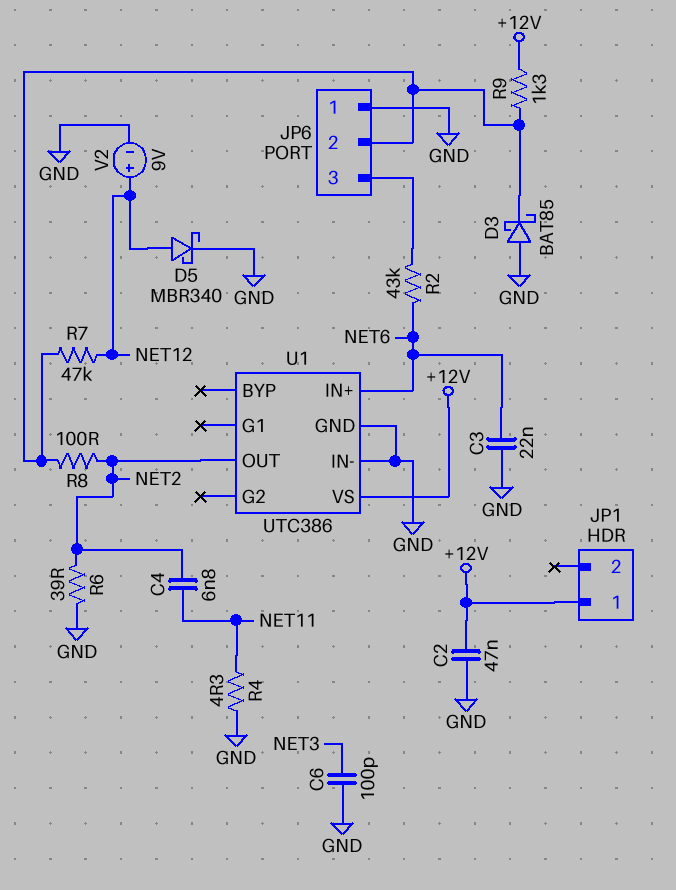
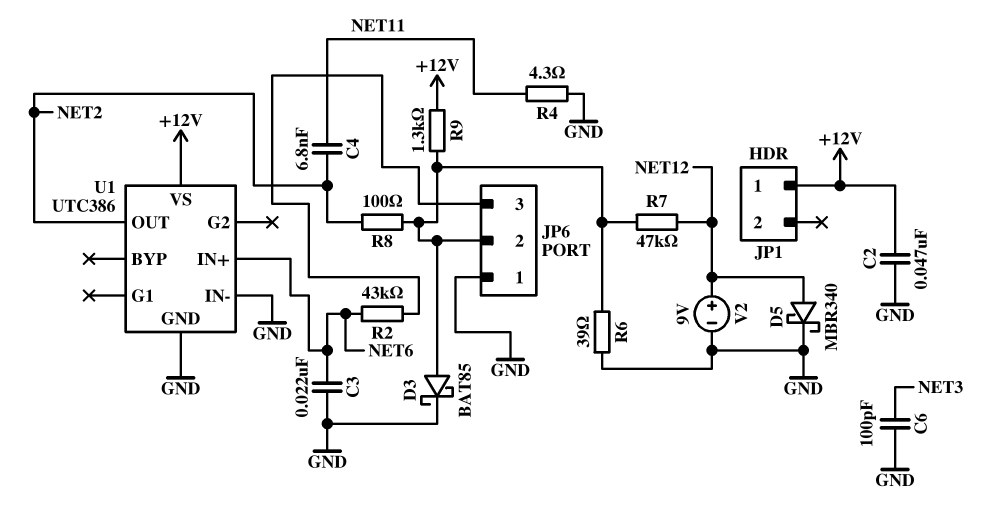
D3: schottky BAT85 (A GND, K JP6/2) -> schottky BAT85 (A JP6/2, K GND)
R6: 39 (GND, NET2) -> 39 (GND, JP6/2)

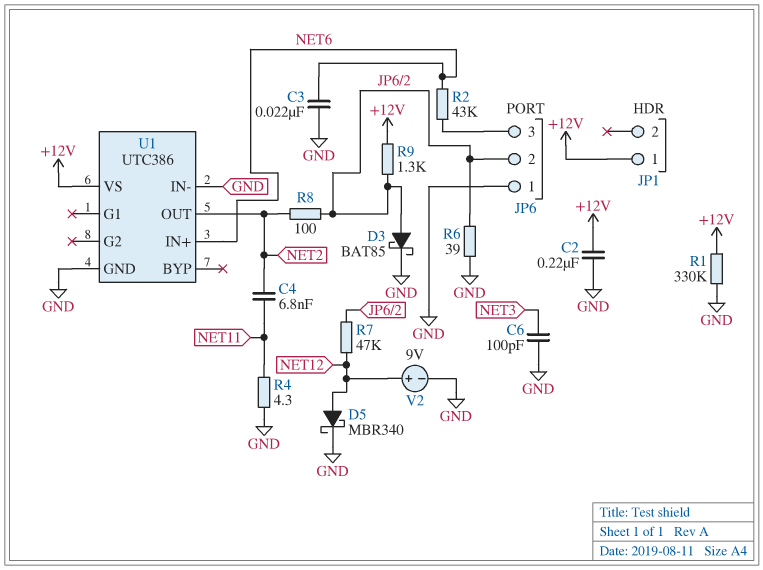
C2: 47nF (+12V, GND) -> 220nF (+12V, GND)
R1: none -> 330k (+12V, GND)

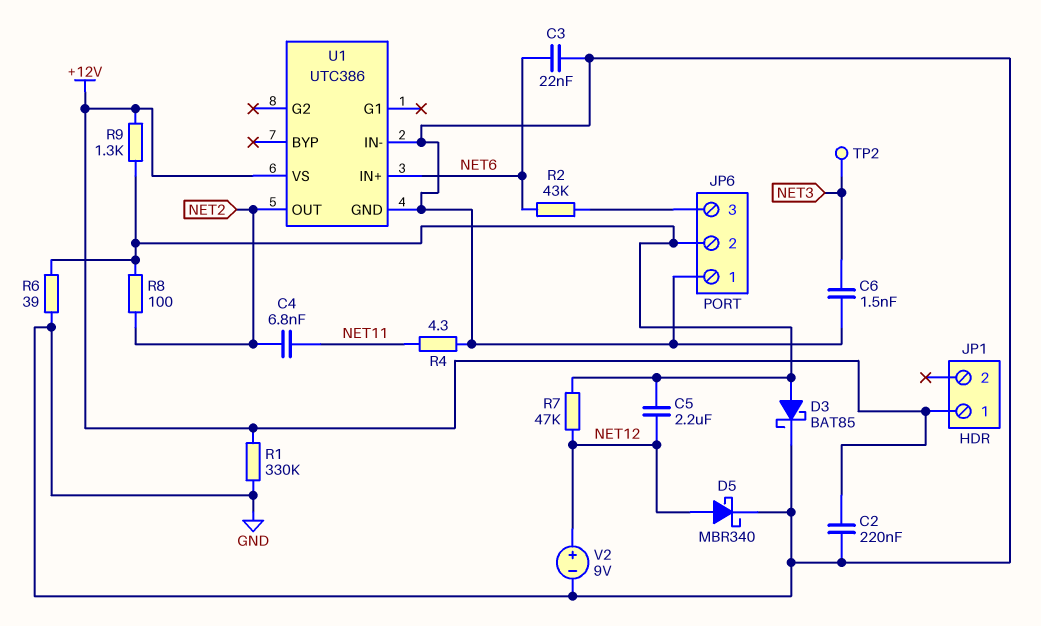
C5: none -> 2.2uF (JP6/2, NET12)
C6: 100pF (GND, NET3) -> 1.5nF (GND, NET3)
TP2: none -> test point (NET3)

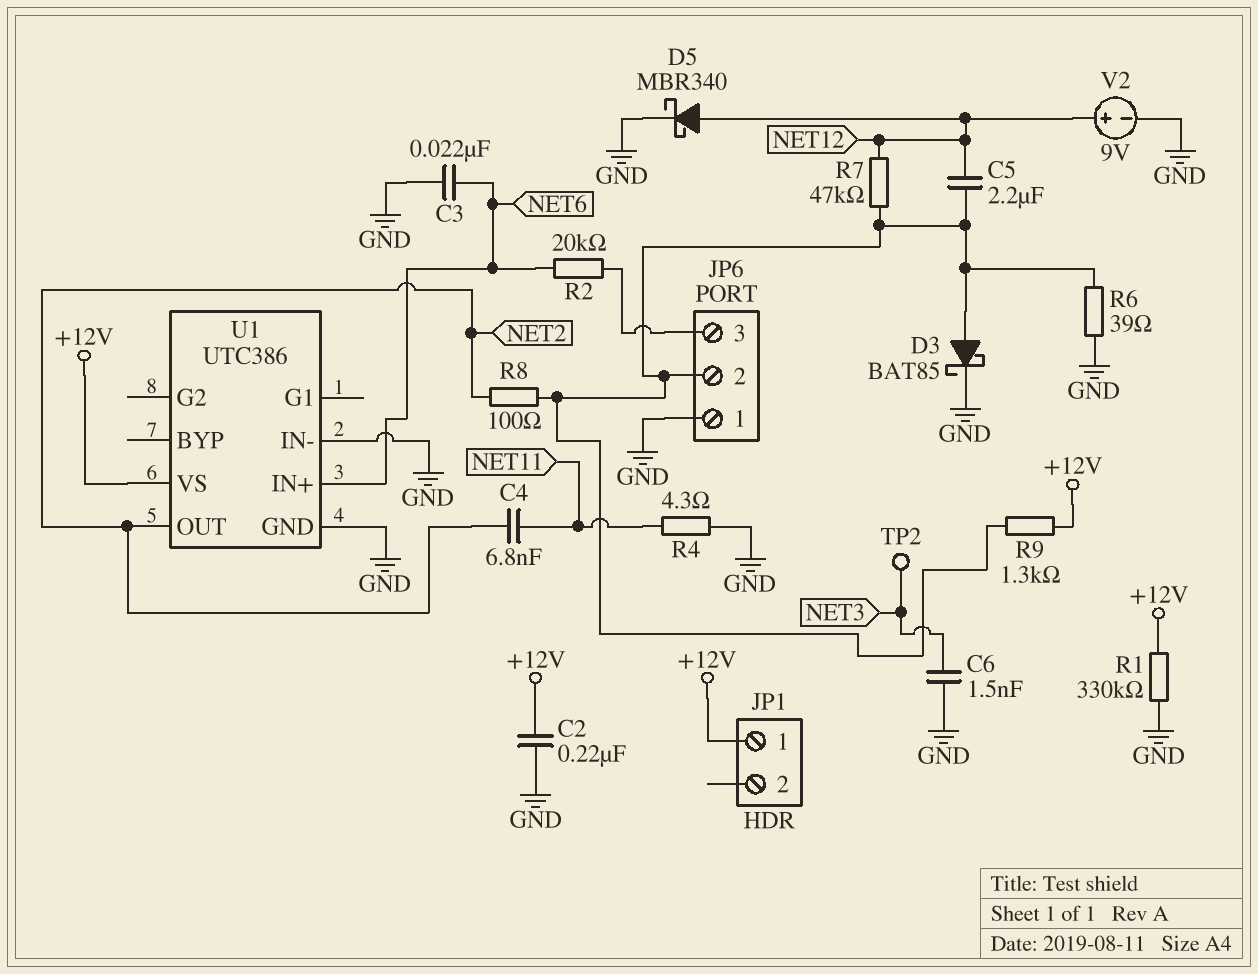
R2: 43k (JP6/3, NET6) -> 20k (JP6/3, NET6)

